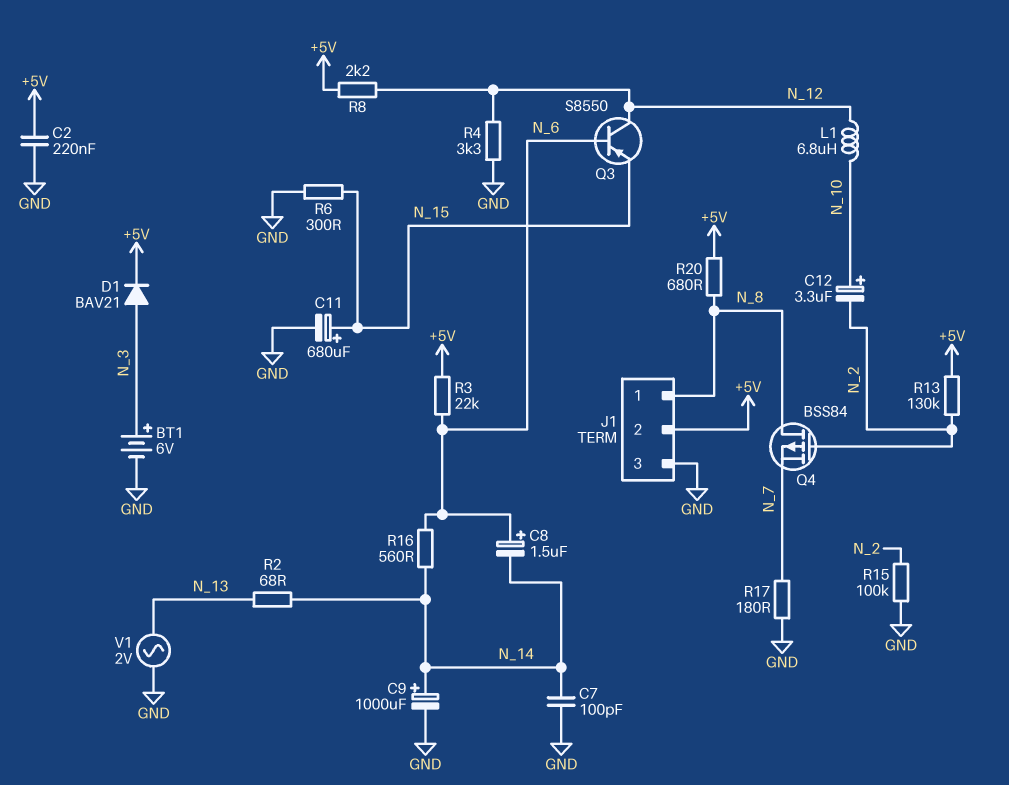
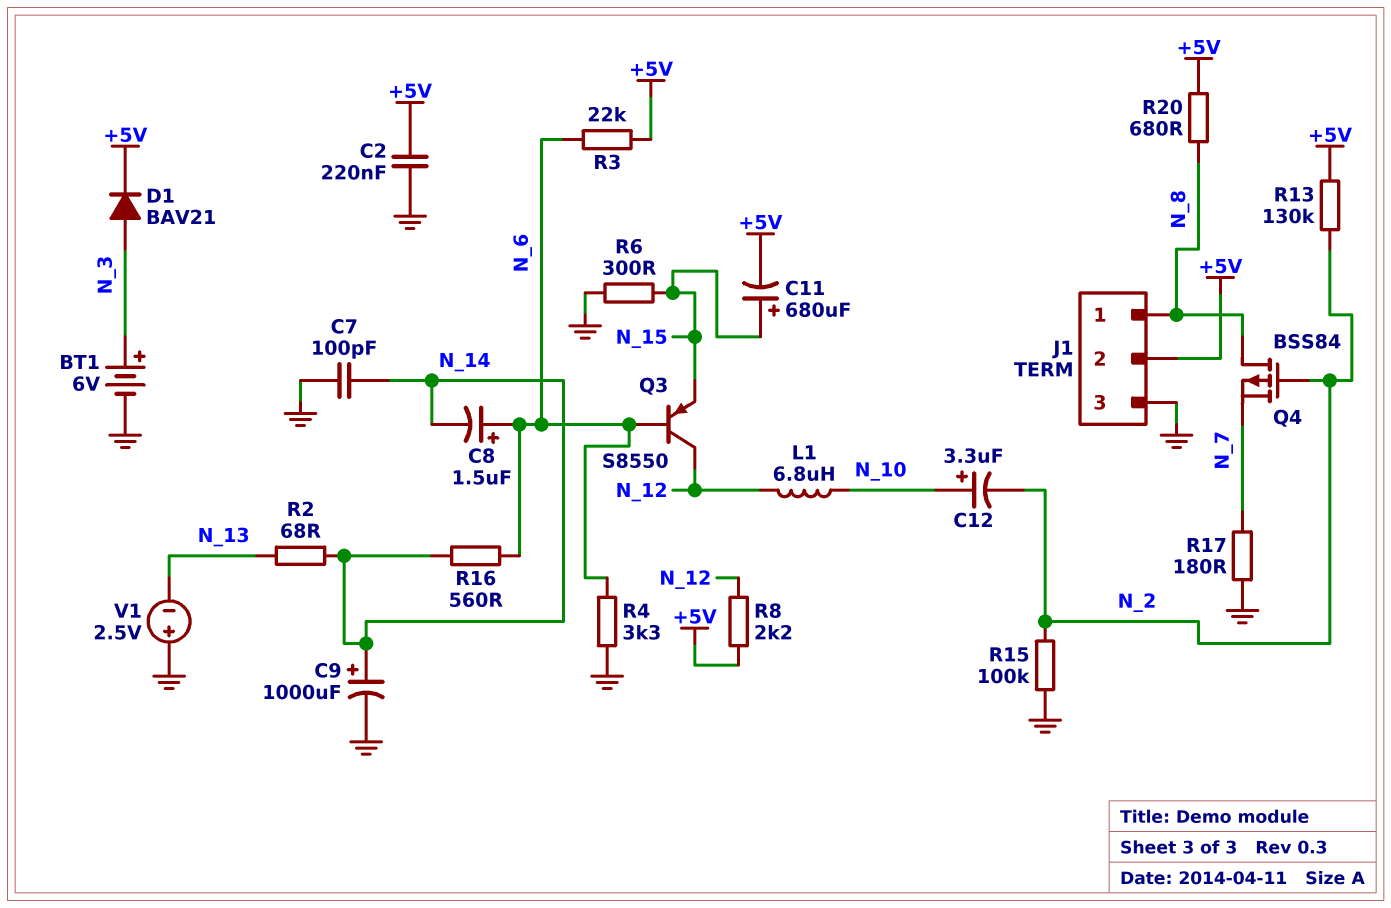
C11: 680uF (plus N_15, minus GND) -> 680uF (plus N_15, minus +5V)
R4: 3.3k (GND, N_12) -> 3.3k (GND, N_6)
V1: AC 2V (GND, N_13) -> 2.5V (plus GND, minus N_13)

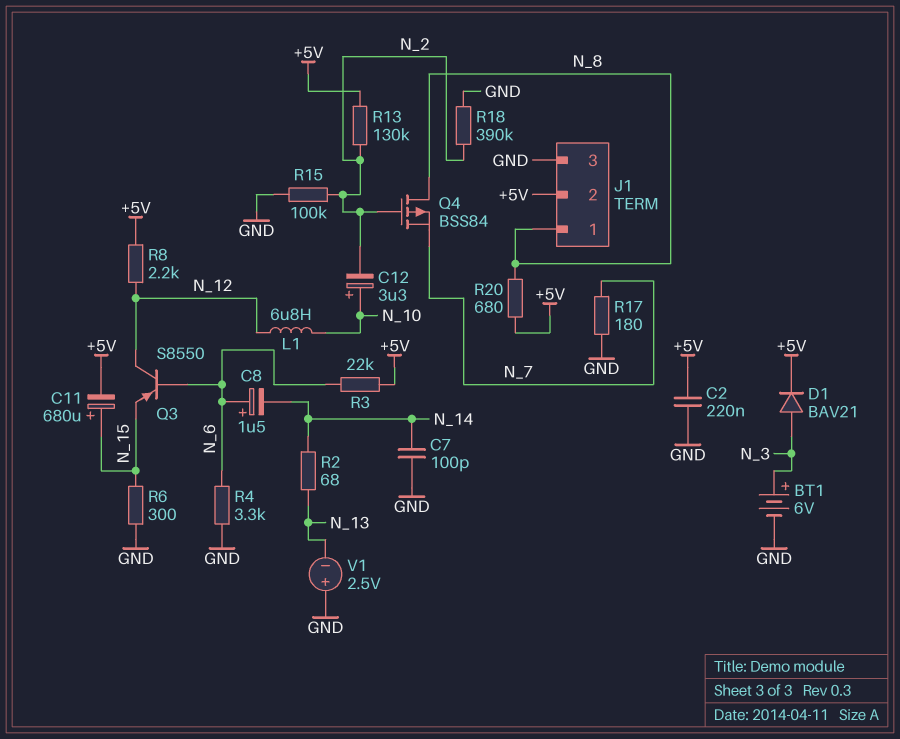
C9: 1000uF (plus N_14, minus GND) -> none
R16: 560 (N_6, N_14) -> none
R18: none -> 390k (GND, N_2)

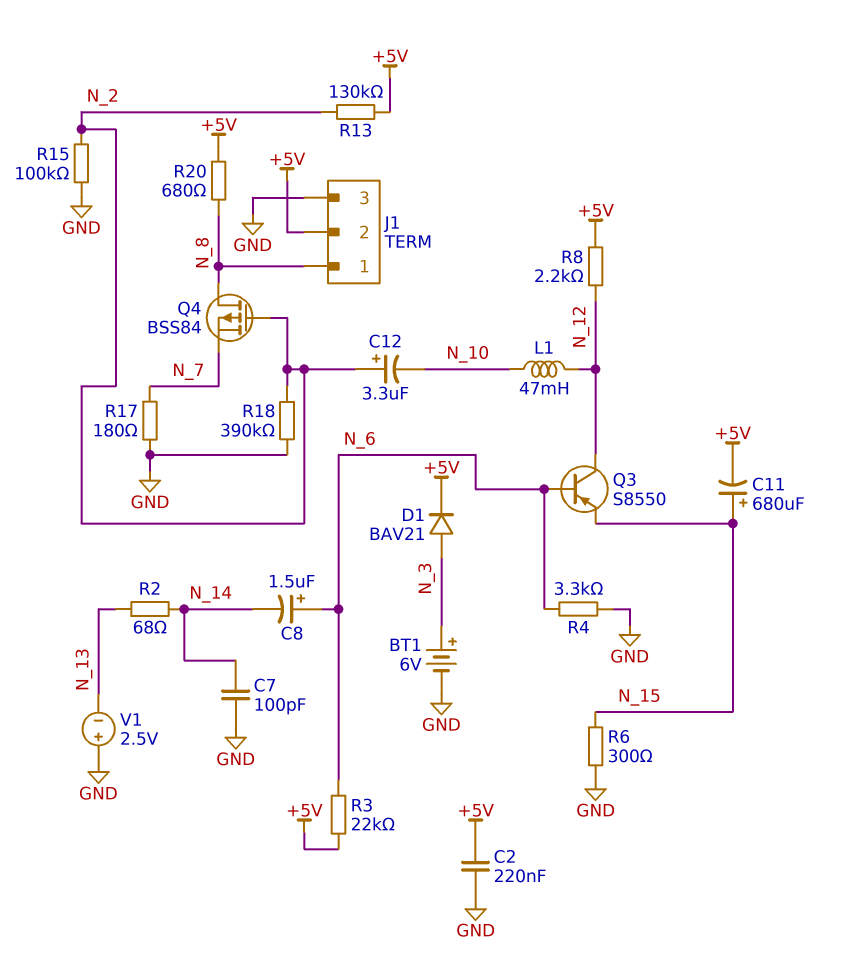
C12: 3.3uF (plus N_10, minus N_2) -> 3.3uF (plus N_2, minus N_10)
L1: 6.8uH (N_10, N_12) -> 47mH (N_10, N_12)

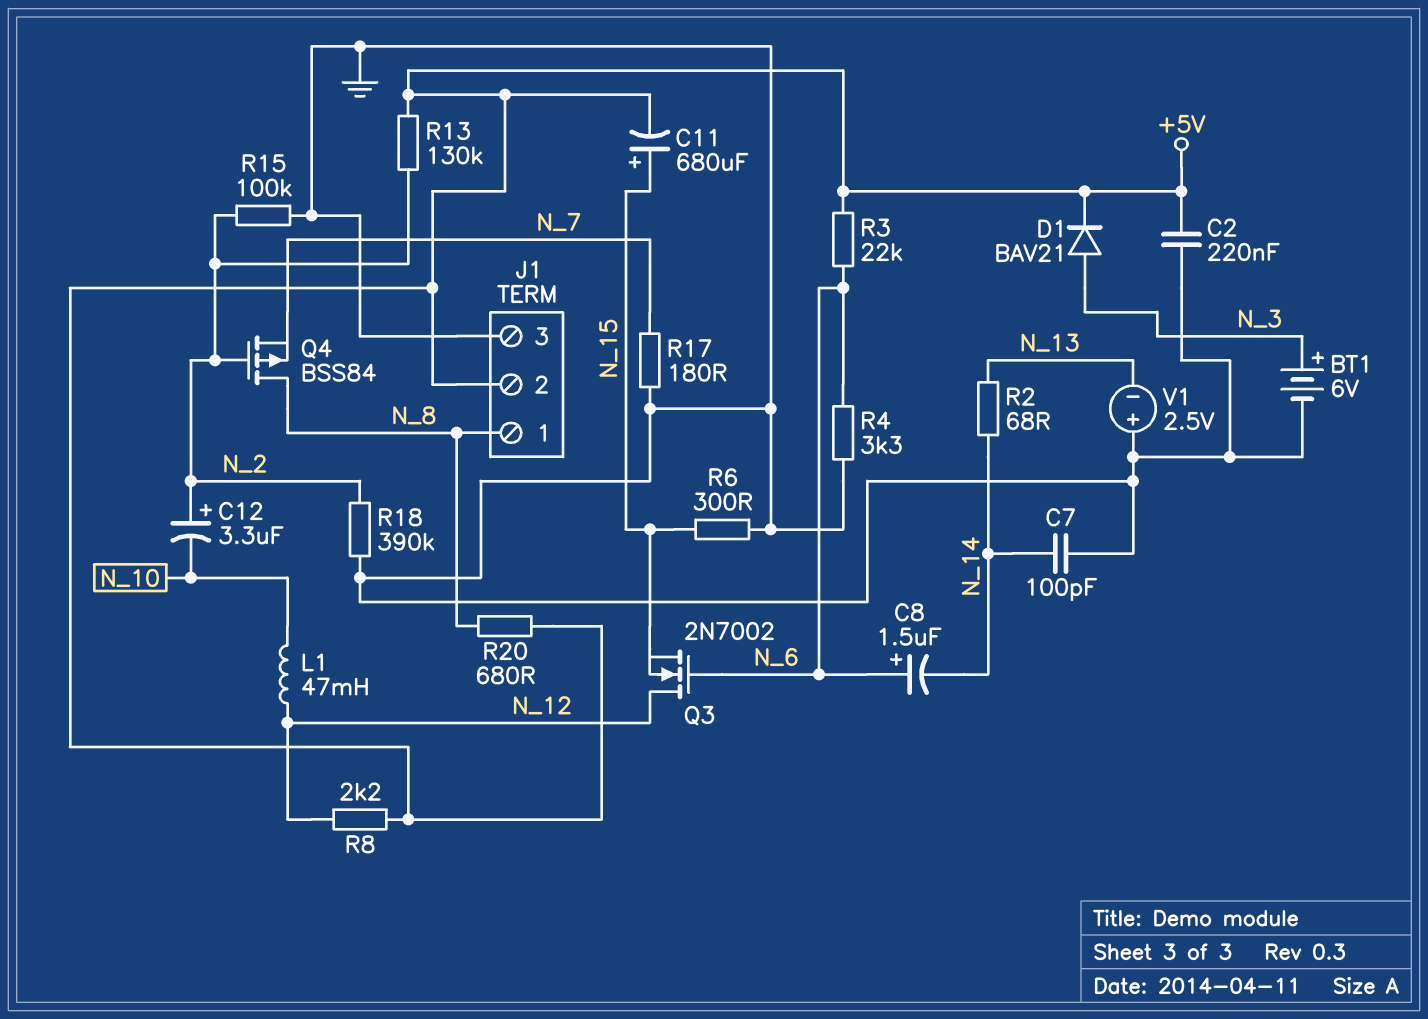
Q3: PNP S8550 (B N_6, C N_12, E N_15) -> NMOS 2N7002 (G N_6, D N_12, S N_15)

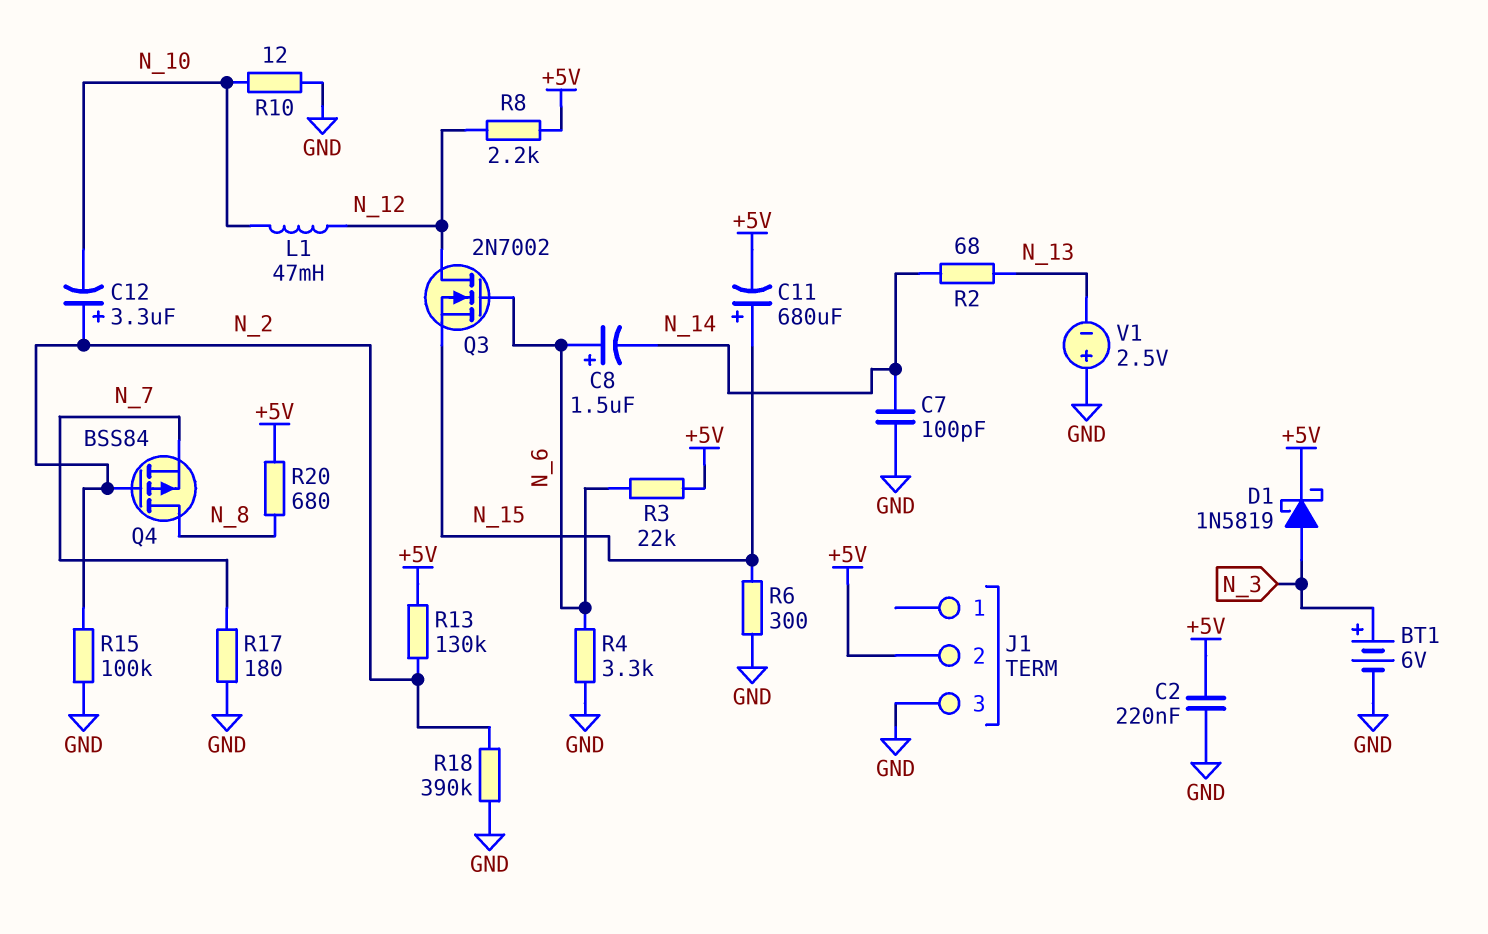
D1: diode BAV21 (A N_3, K +5V) -> schottky 1N5819 (A N_3, K +5V)
J1 pin 1: N_8 -> none
R10: none -> 12 (GND, N_10)

